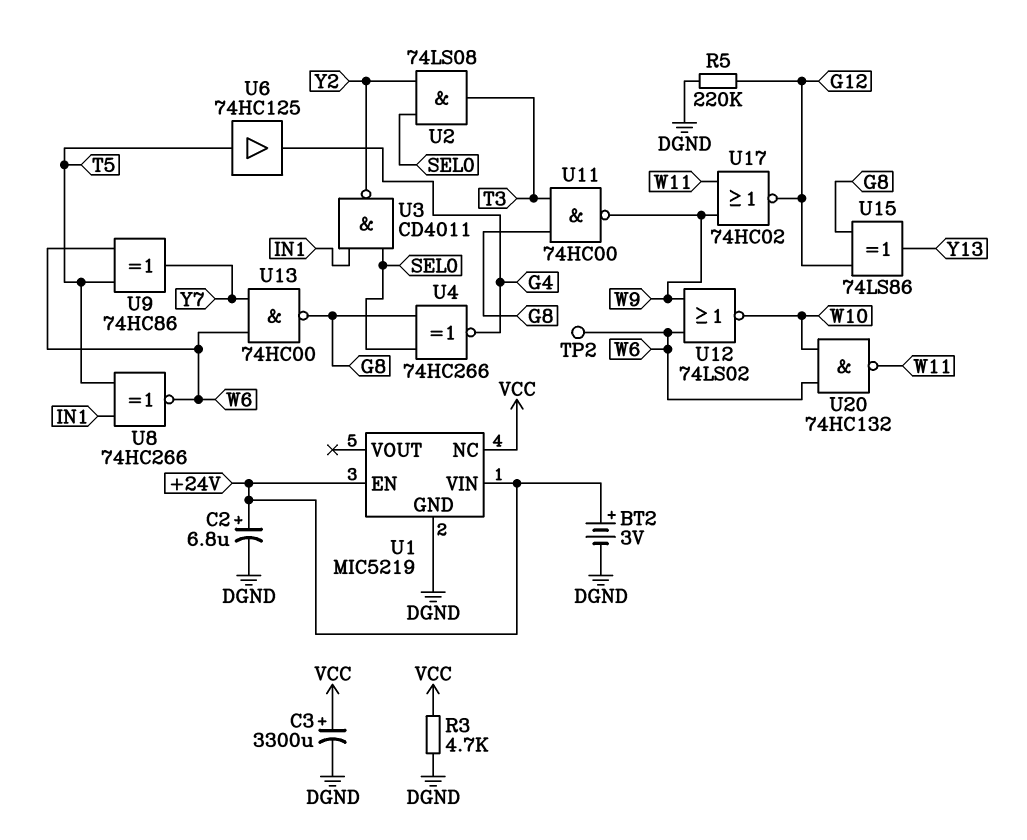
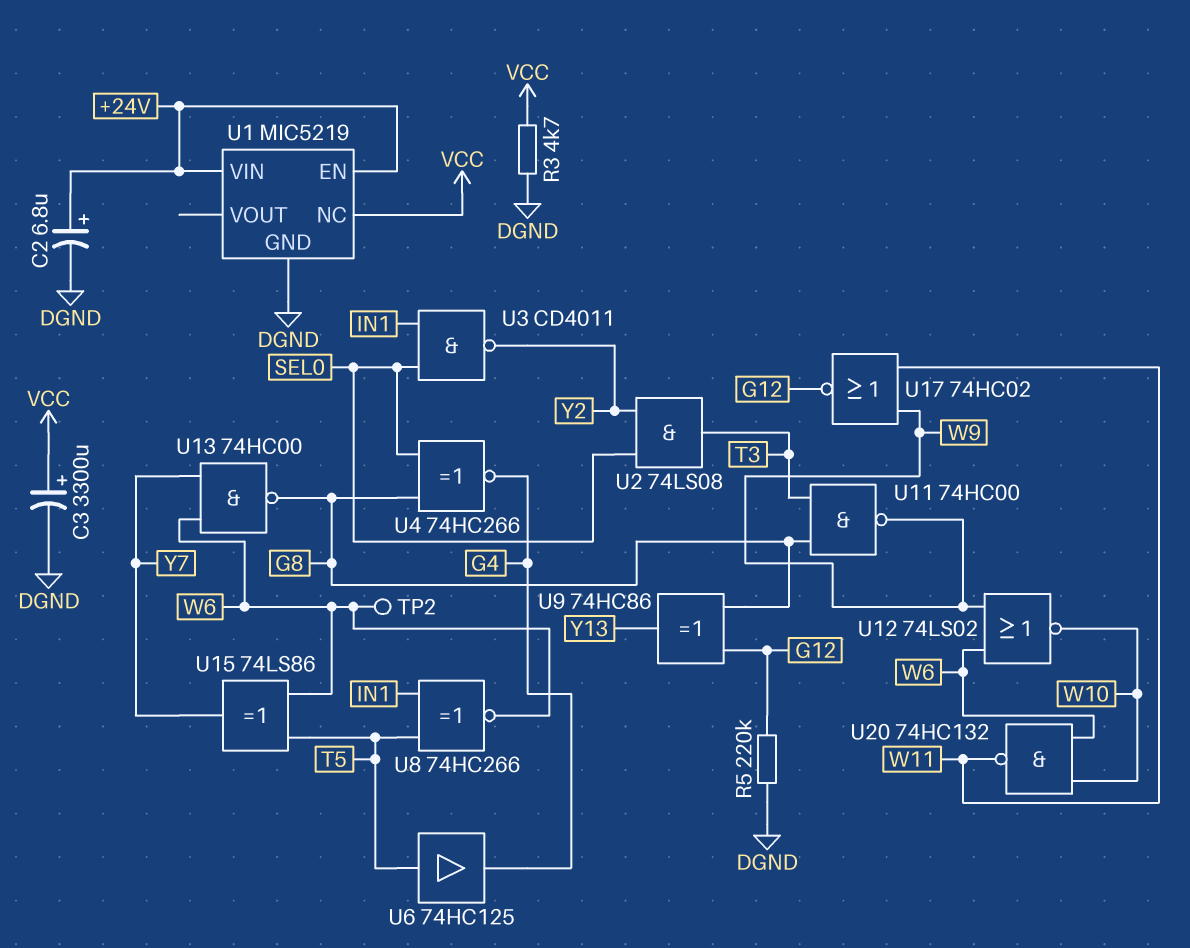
BT2: 3V (plus +24V, minus DGND) -> none
U9: XOR 74HC86 (in T5, in W6, out Y7) -> XOR 74HC86 (in G8, in G12, out Y13)
U15: XOR 74LS86 (in G8, in G12, out Y13) -> XOR 74LS86 (in T5, in W6, out Y7)

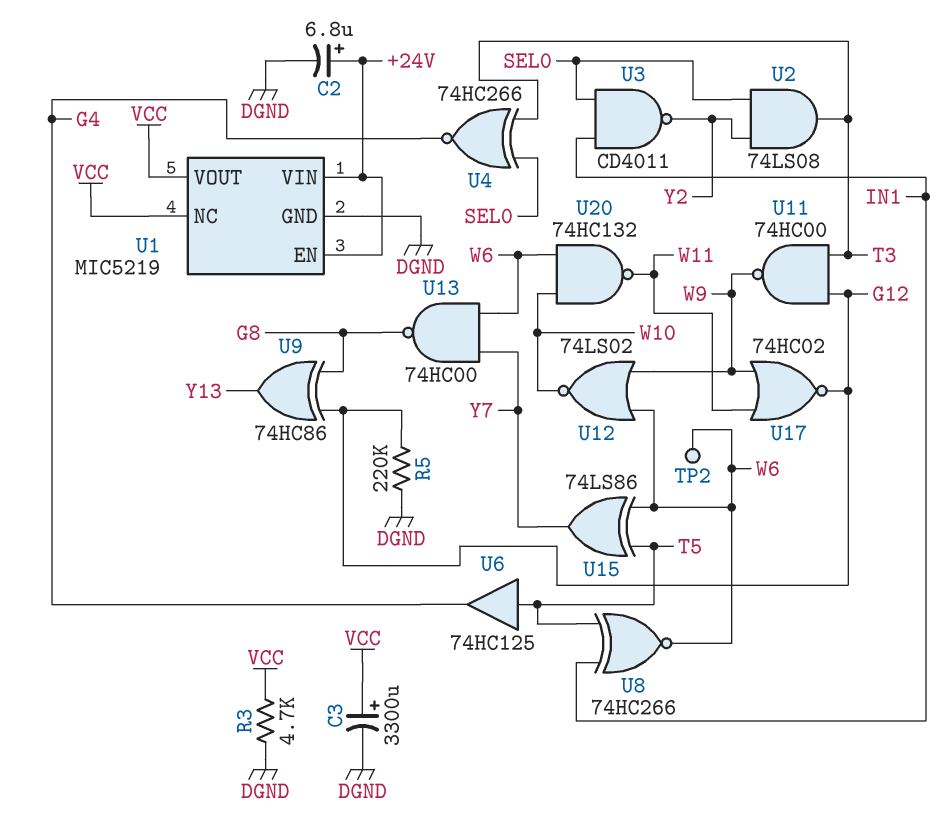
U1 pin VOUT: none -> VCC
U4: XNOR 74HC266 (in G8, in SEL0, out G4) -> XNOR 74HC266 (in SEL0, in T3, out G4)
U11: NAND 74HC00 (in G8, in T3, out W9) -> NAND 74HC00 (in G12, in T3, out W9)

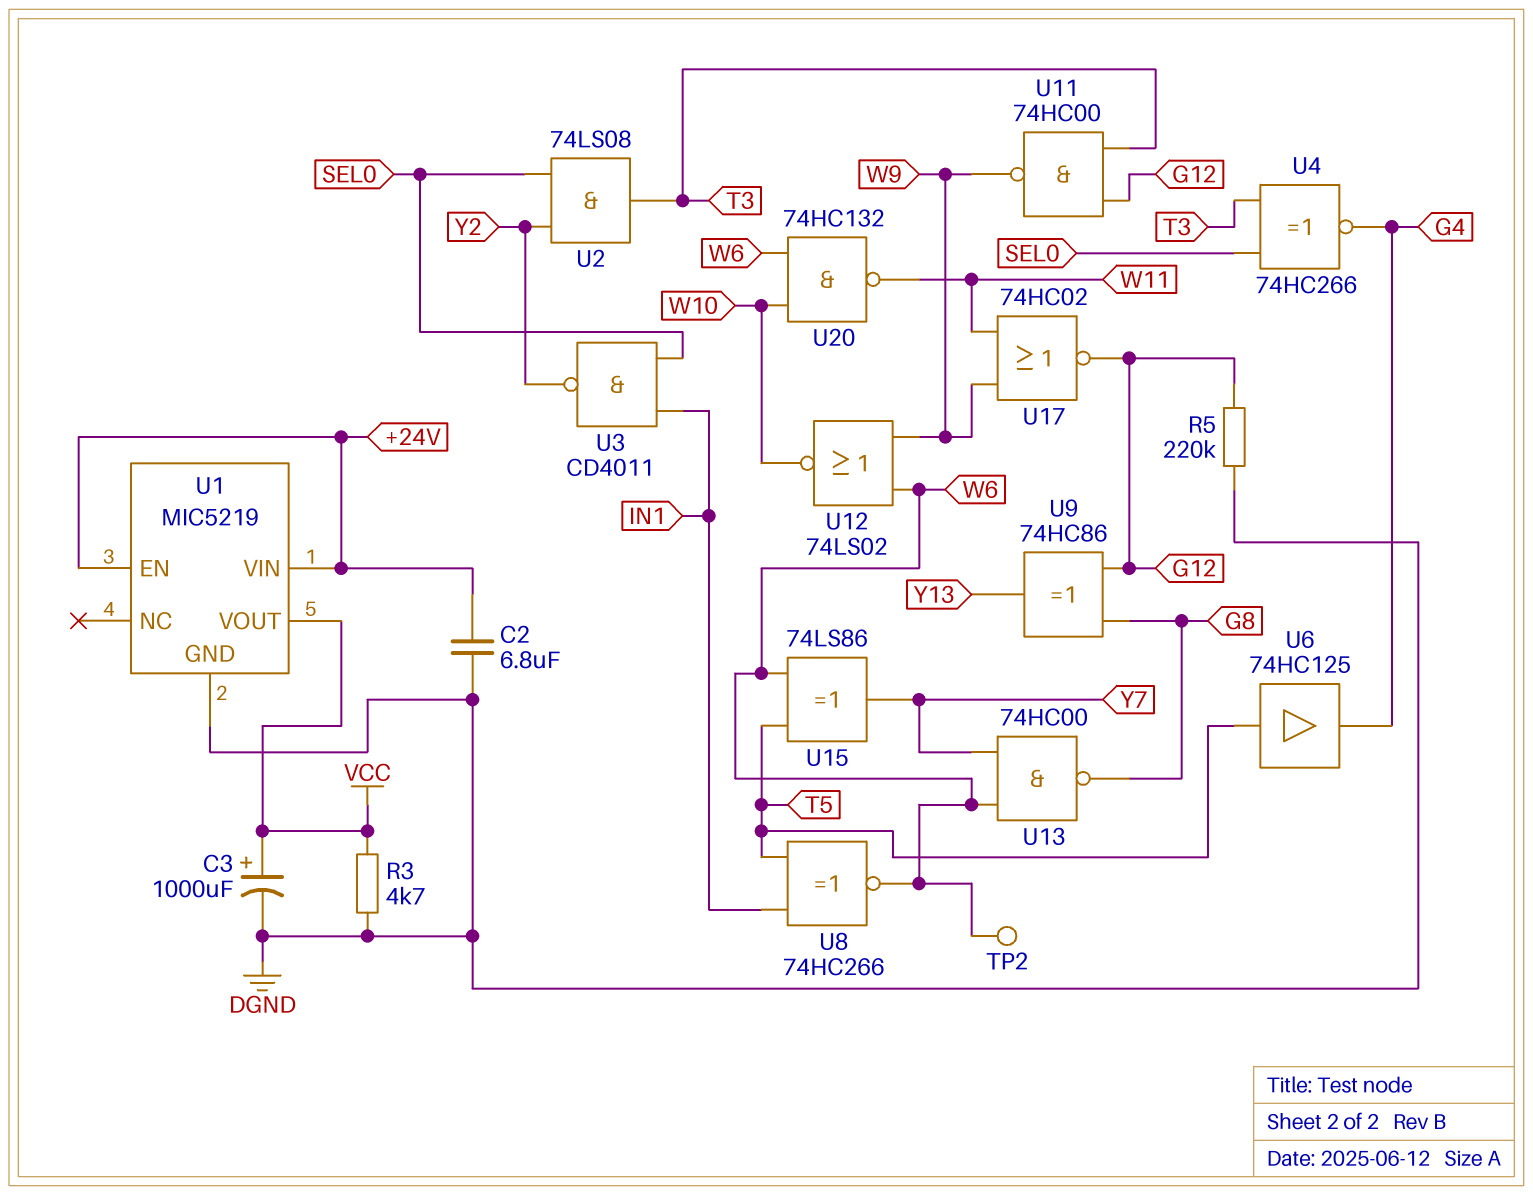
C2: 6.8uF (plus +24V, minus DGND) -> 6.8uF (+24V, DGND)
C3: 3300uF (plus VCC, minus DGND) -> 1000uF (plus VCC, minus DGND)
U1 pin NC: VCC -> none

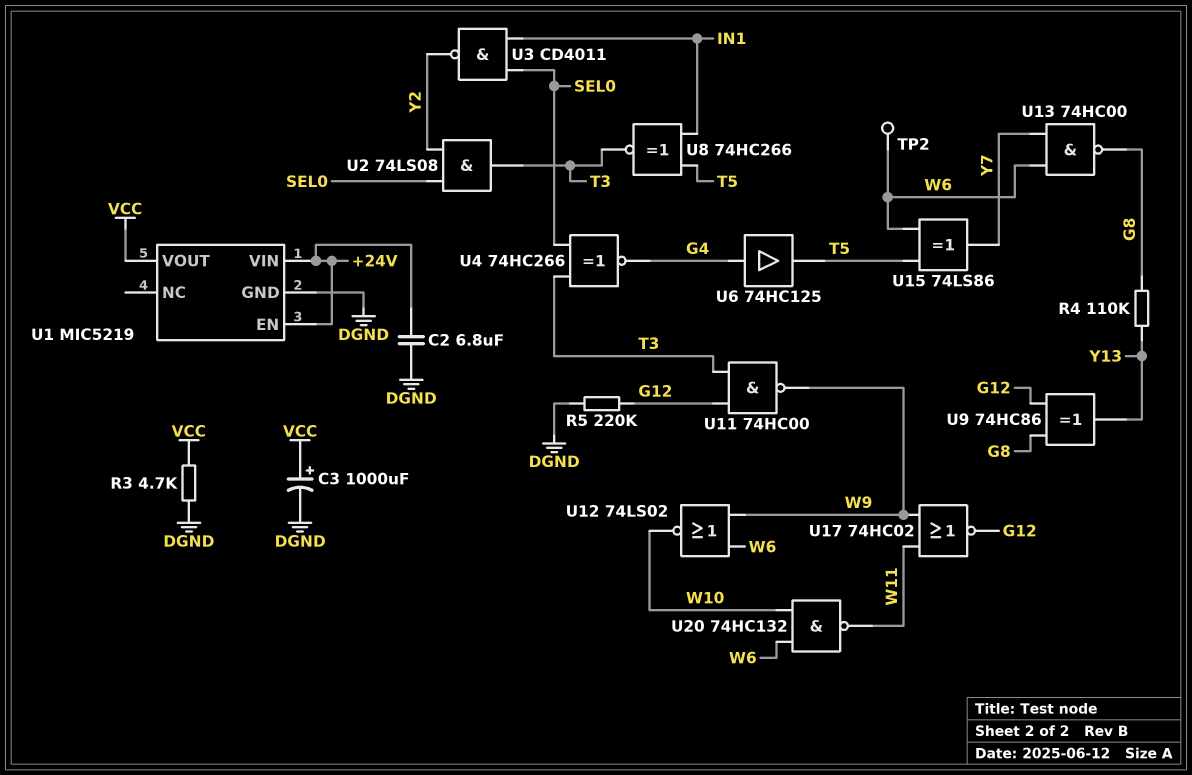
R4: none -> 110k (G8, Y13)
U6: buffer 74HC125 (in T5, out G4) -> buffer 74HC125 (in G4, out T5)
U8: XNOR 74HC266 (in IN1, in T5, out W6) -> XNOR 74HC266 (in IN1, in T5, out T3)

